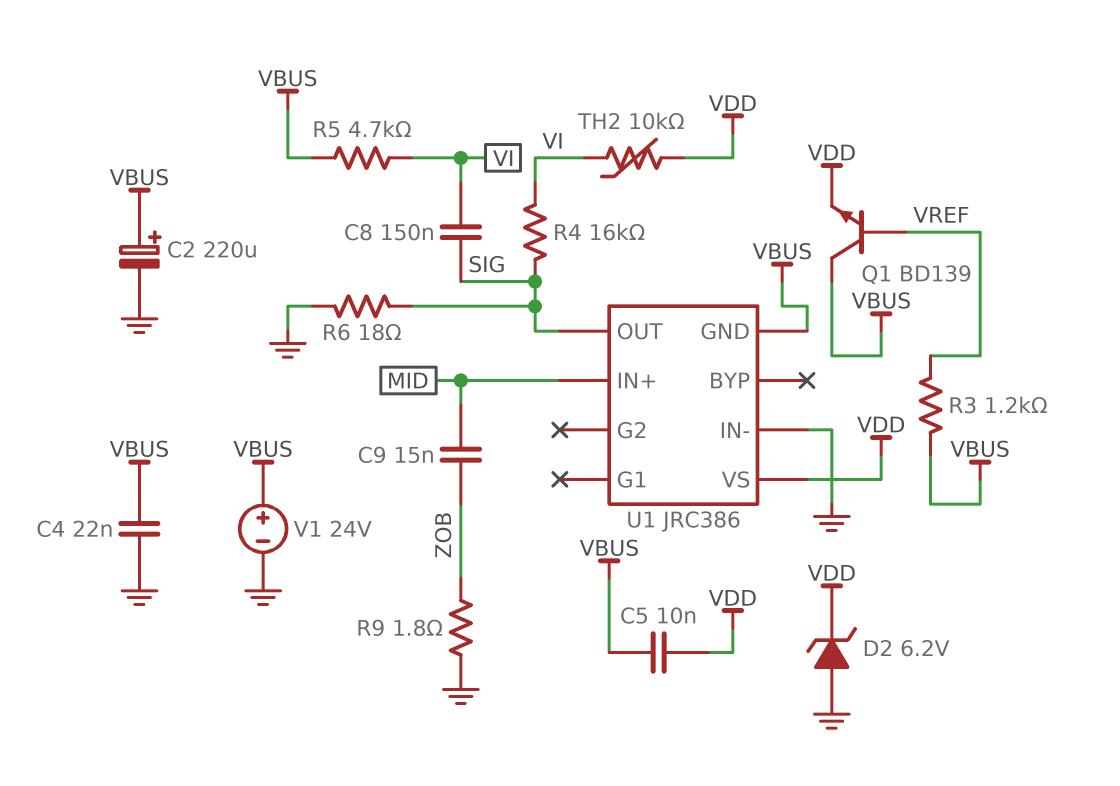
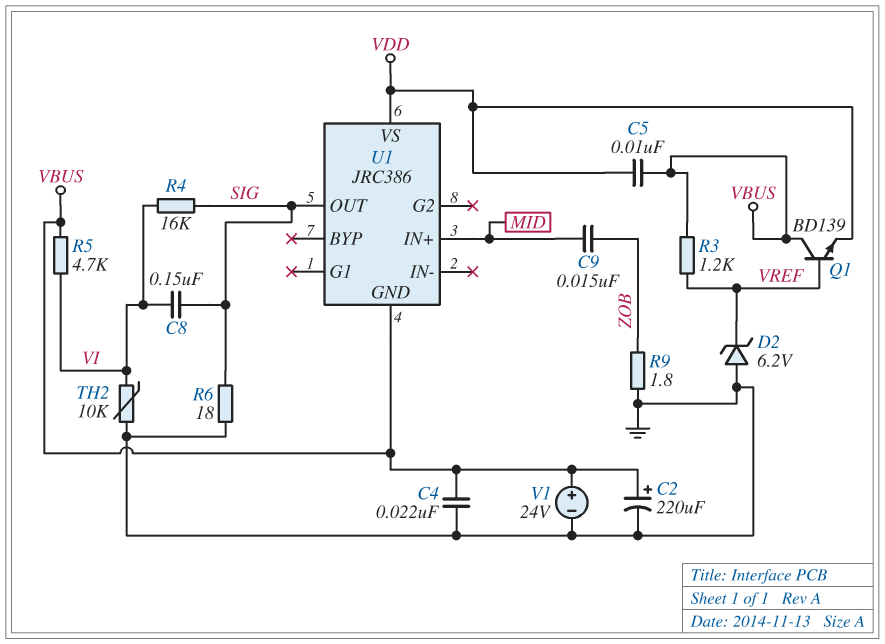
D2: zener 6.2V (A GND, K VDD) -> zener 6.2V (A GND, K VREF)
TH2: 10k (VDD, VI) -> 10k (GND, VI)
U1 pin IN-: GND -> none

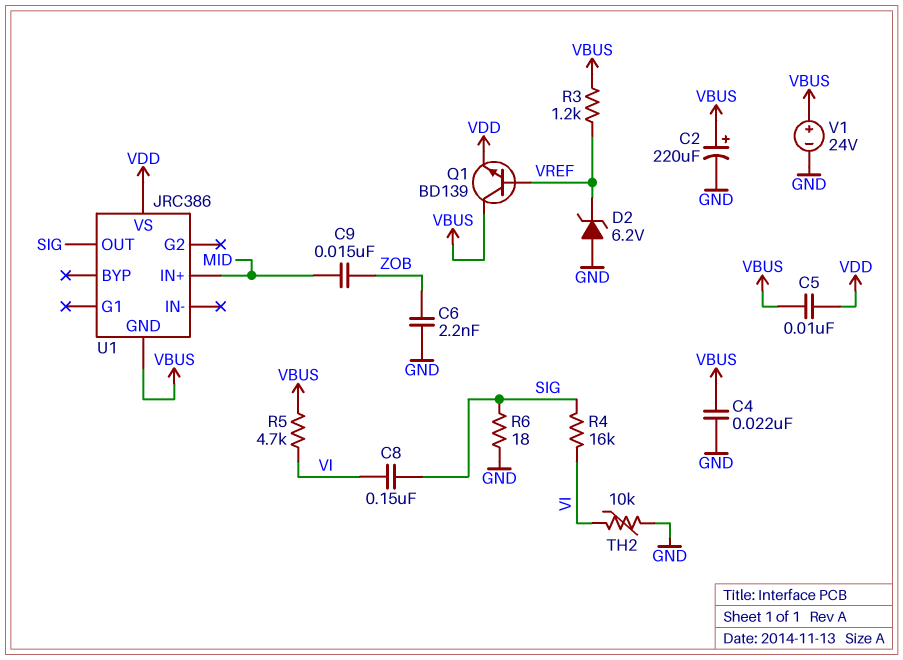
C6: none -> 2.2nF (GND, ZOB)
R9: 1.8 (GND, ZOB) -> none

